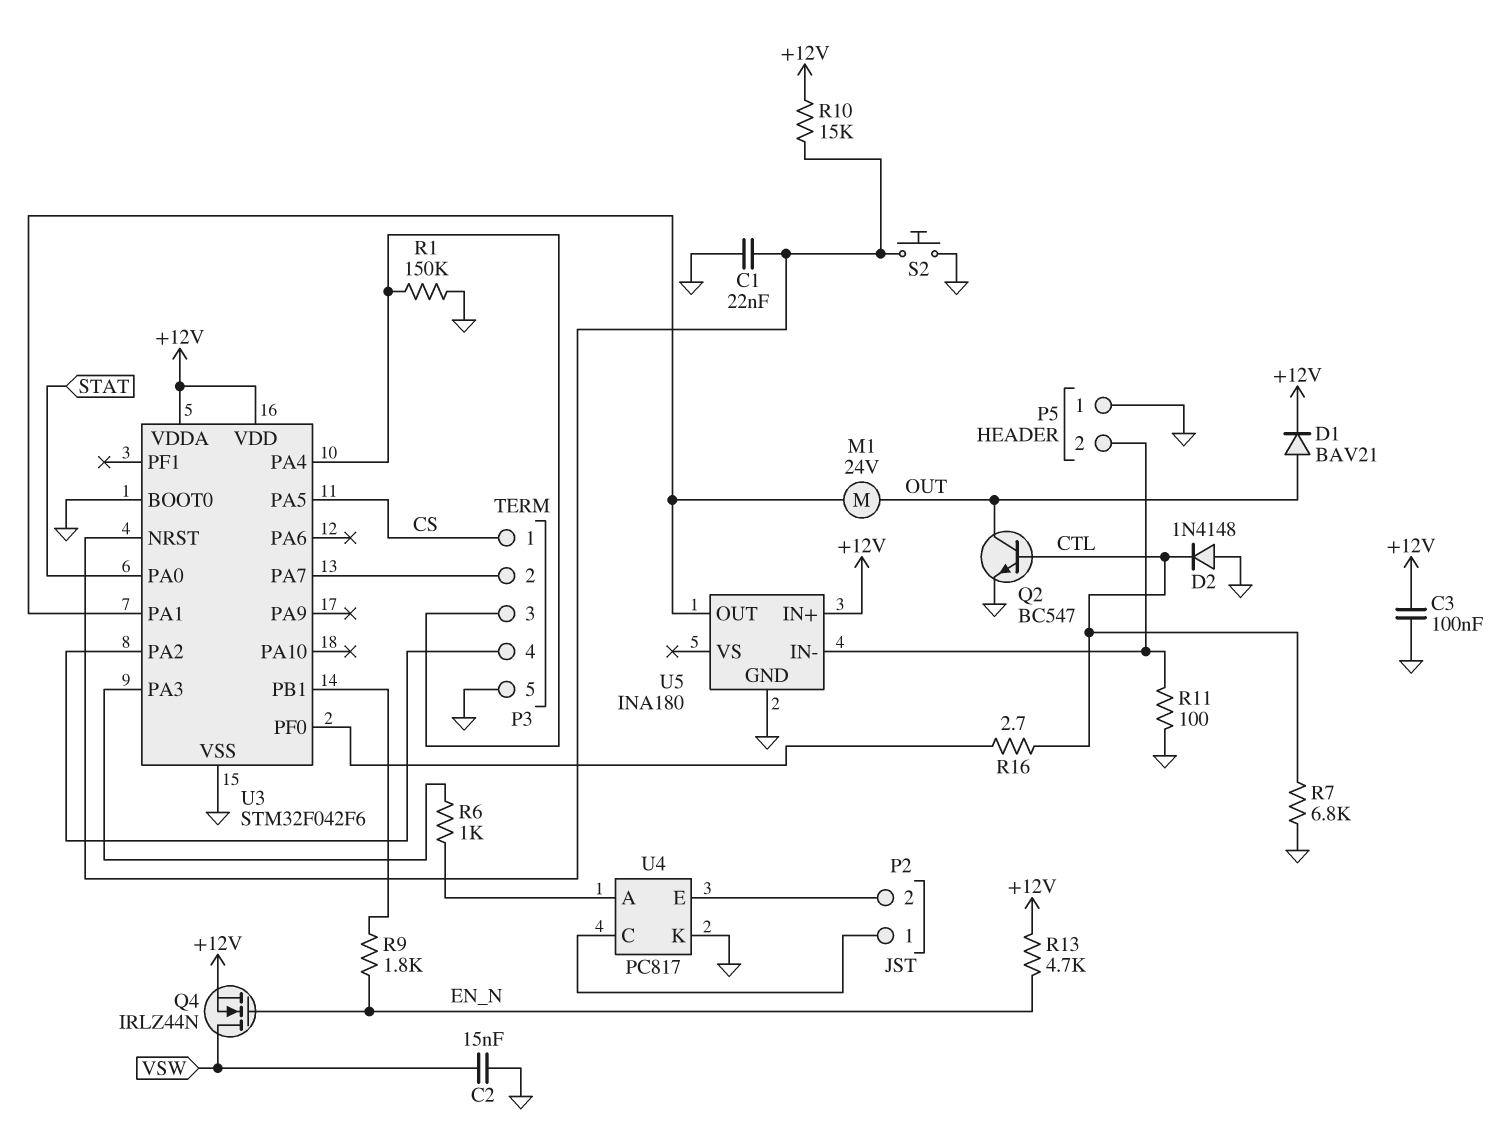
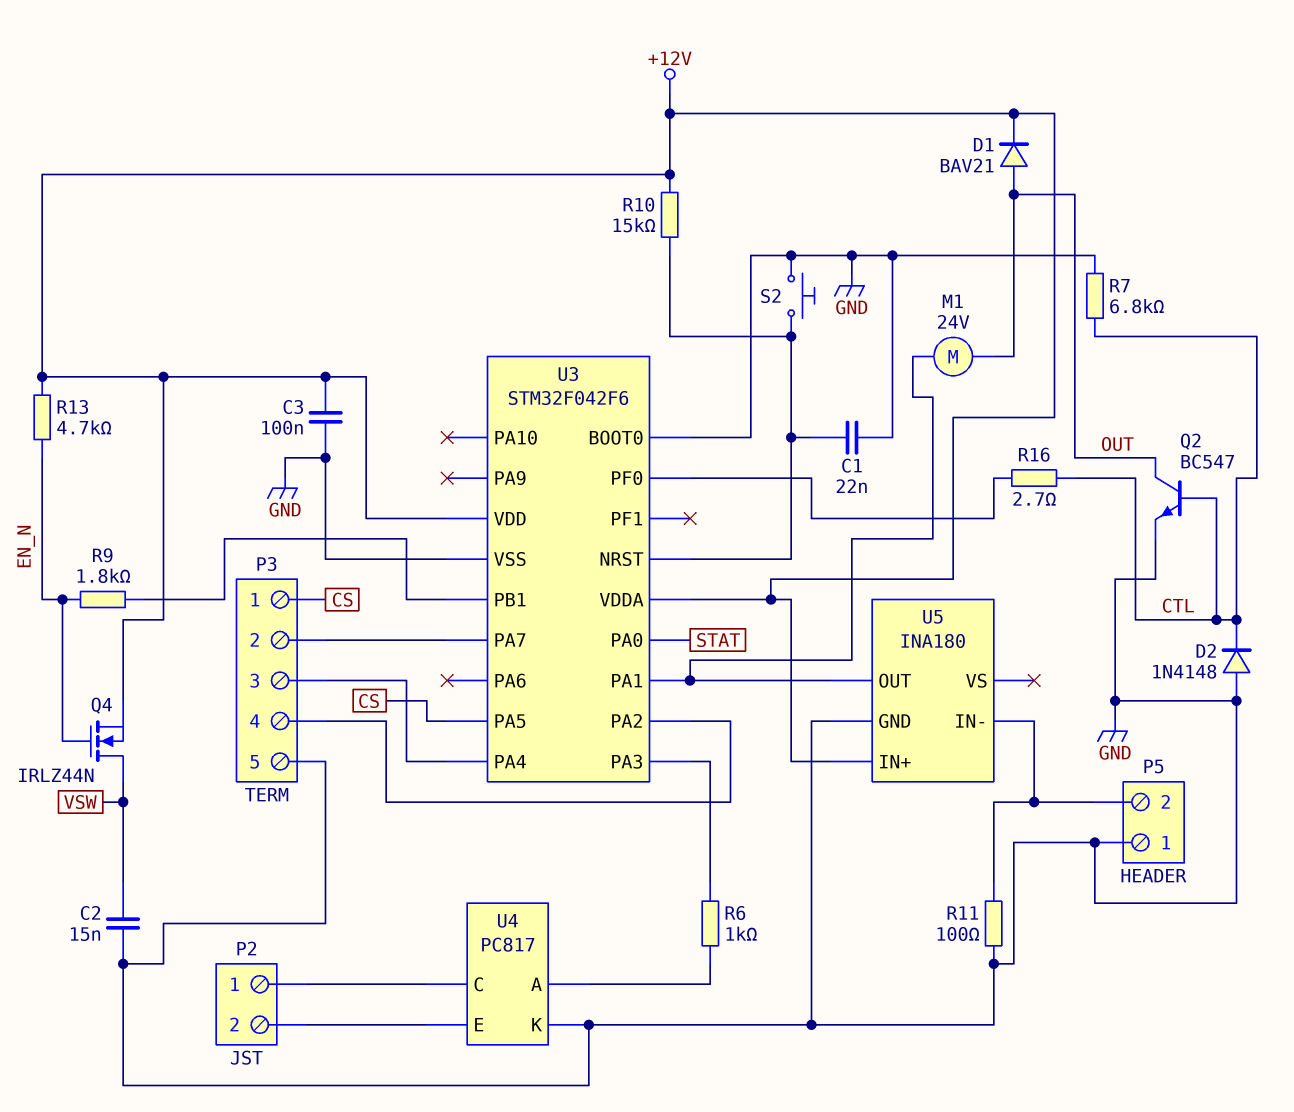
R1: 150k (GND, P3/3) -> none

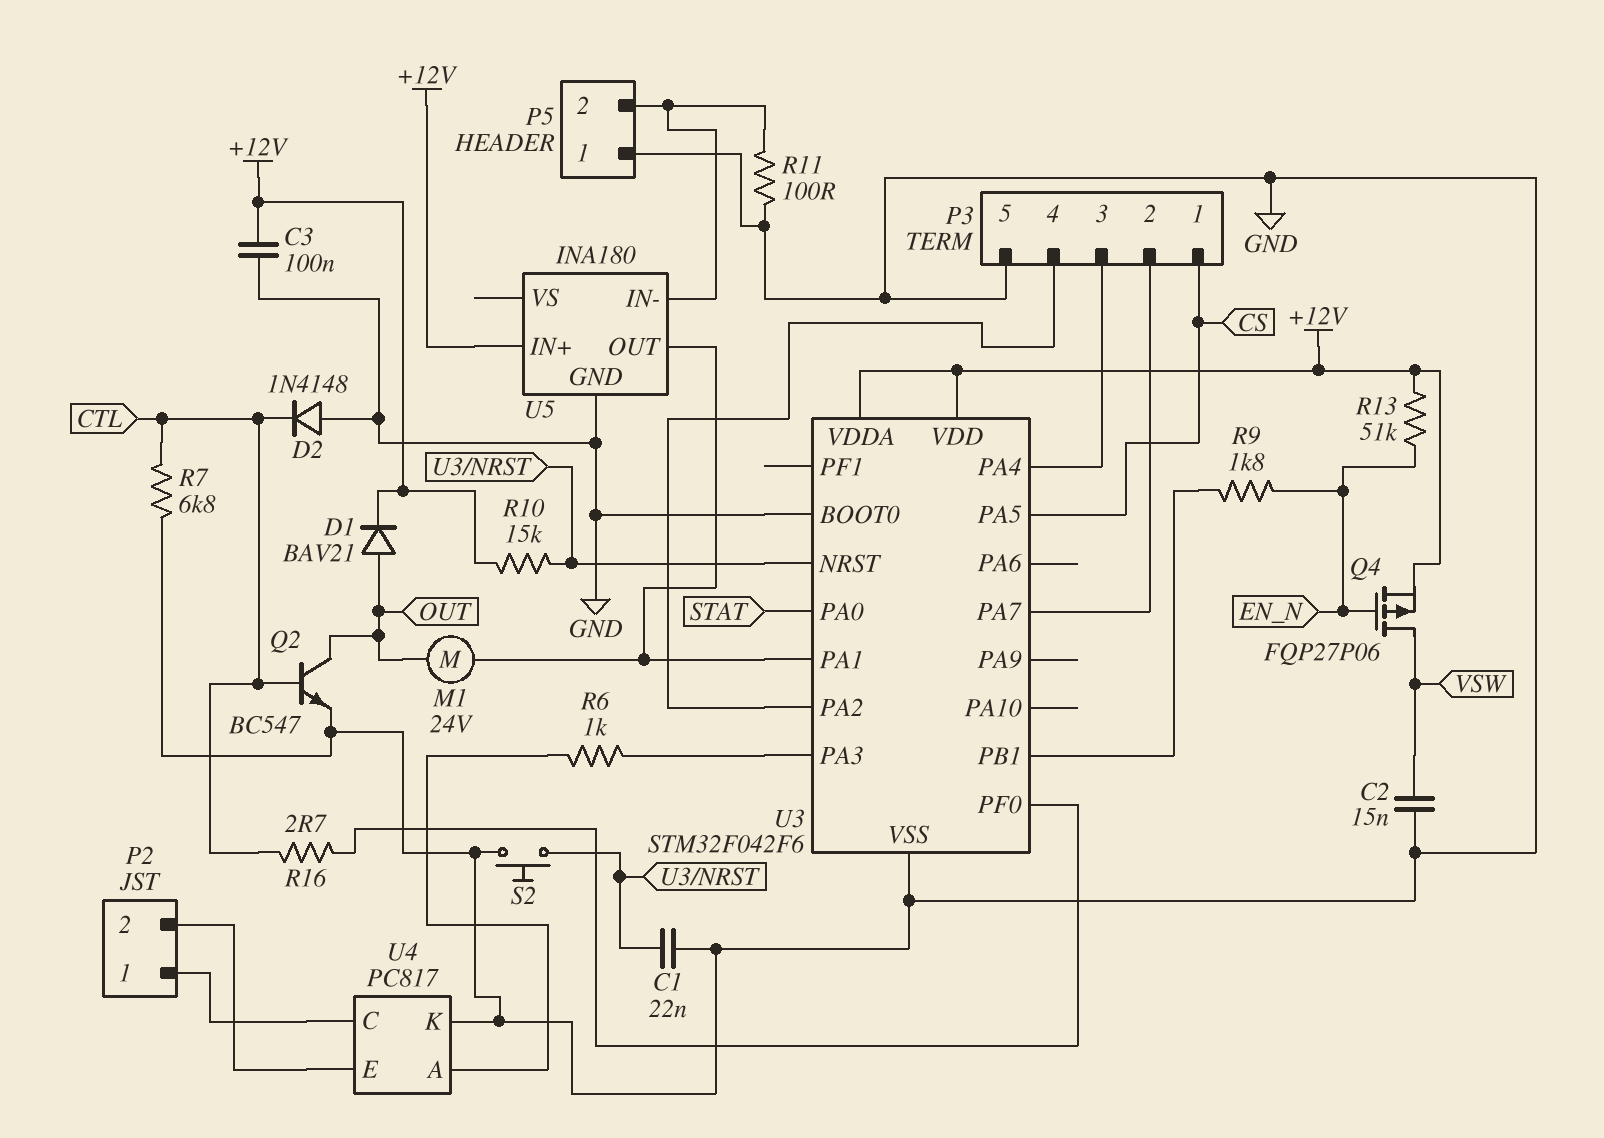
Q4: NMOS IRLZ44N (G EN_N, D VSW, S +12V) -> PMOS FQP27P06 (G EN_N, D VSW, S +12V)
R13: 4.7k (+12V, EN_N) -> 51k (+12V, EN_N)

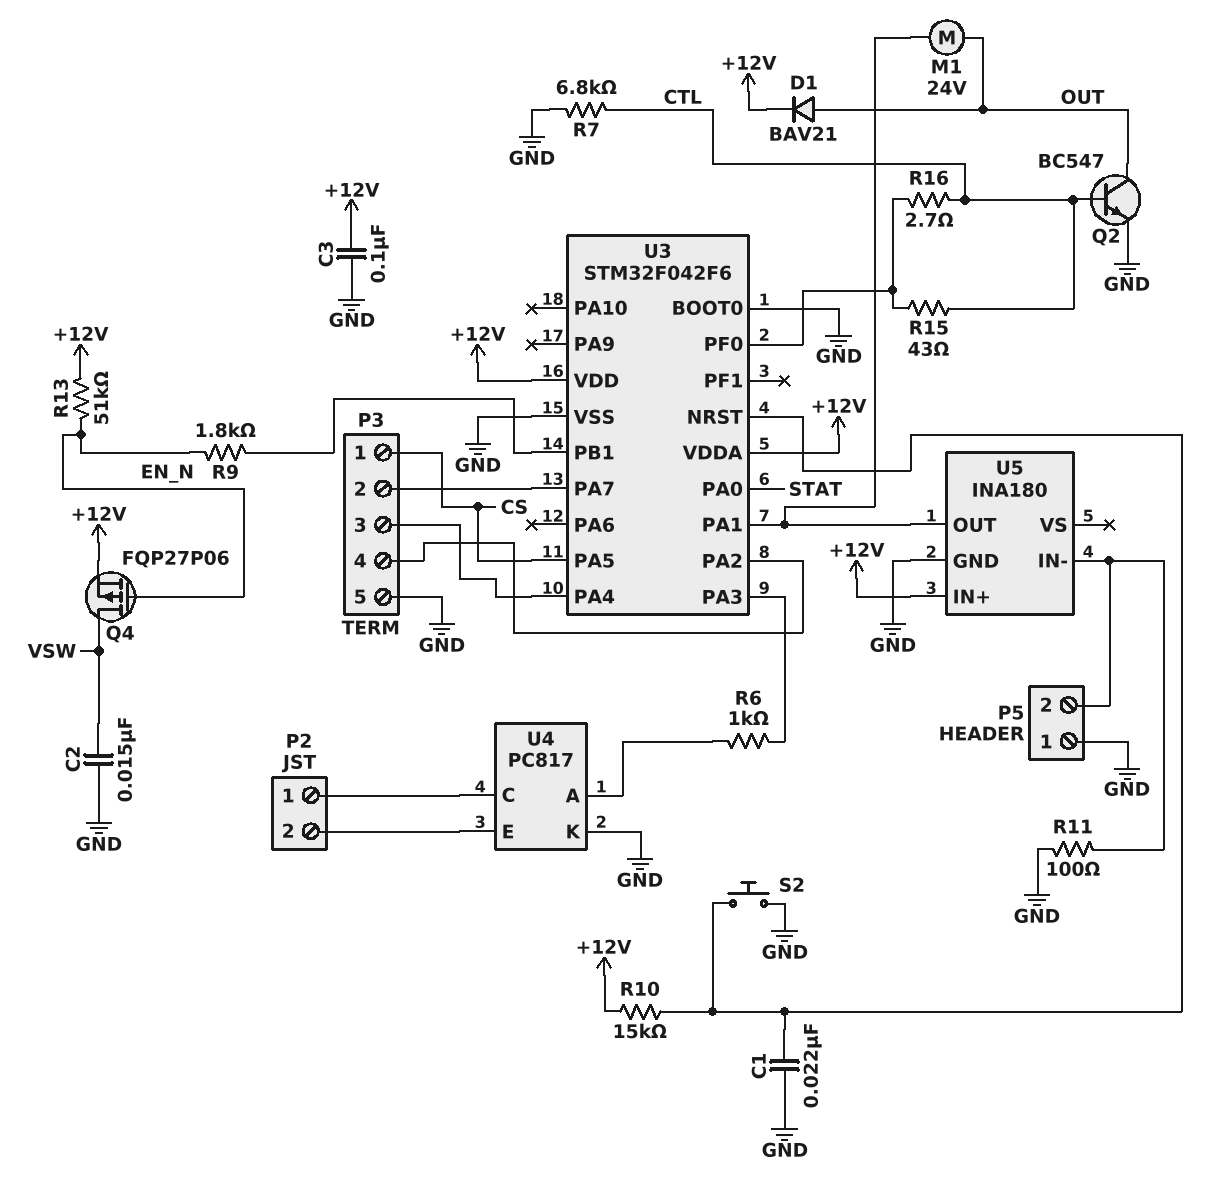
D2: diode 1N4148 (A GND, K CTL) -> none
R15: none -> 43 (CTL, U3/PF0)

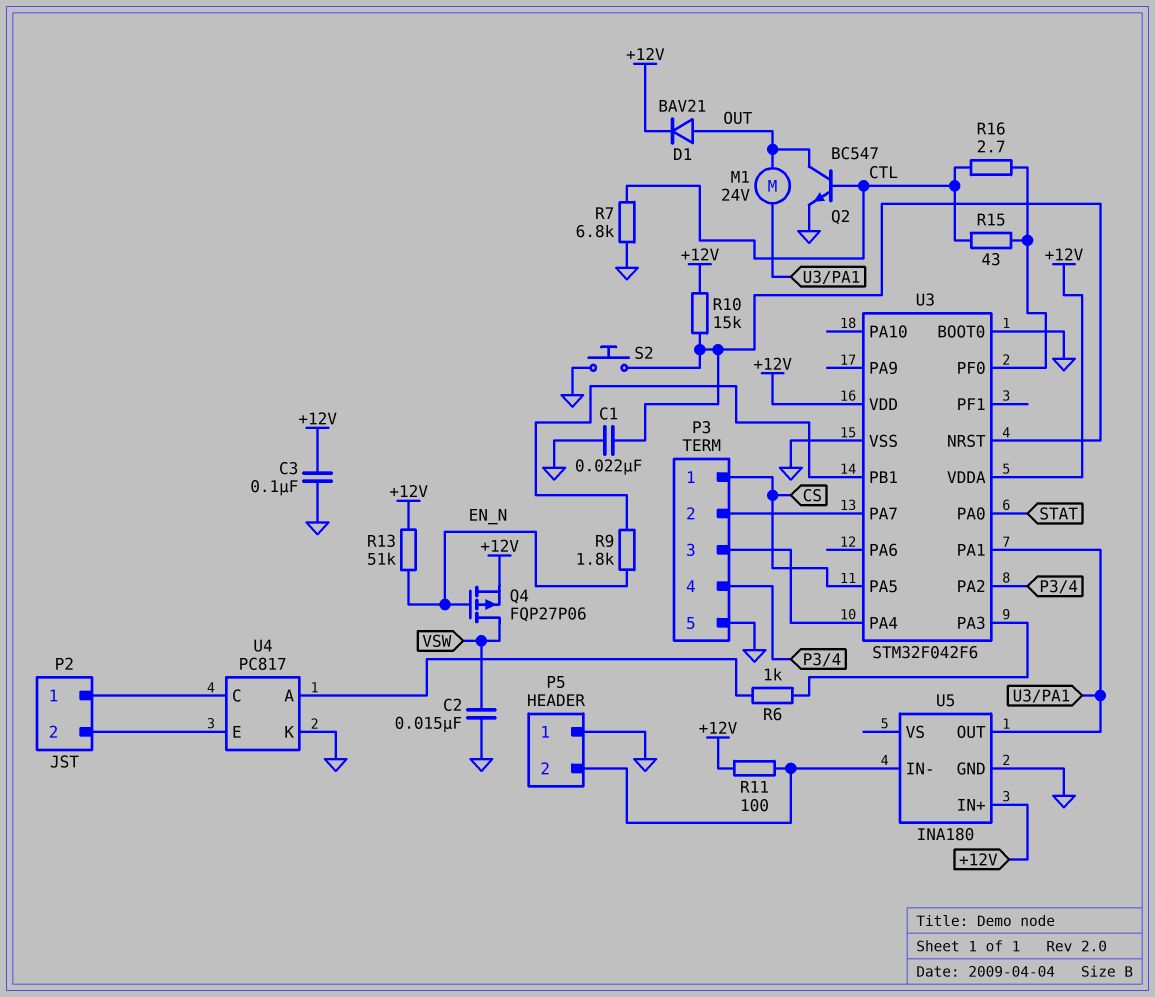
R11: 100 (GND, P5/2) -> 100 (+12V, P5/2)

